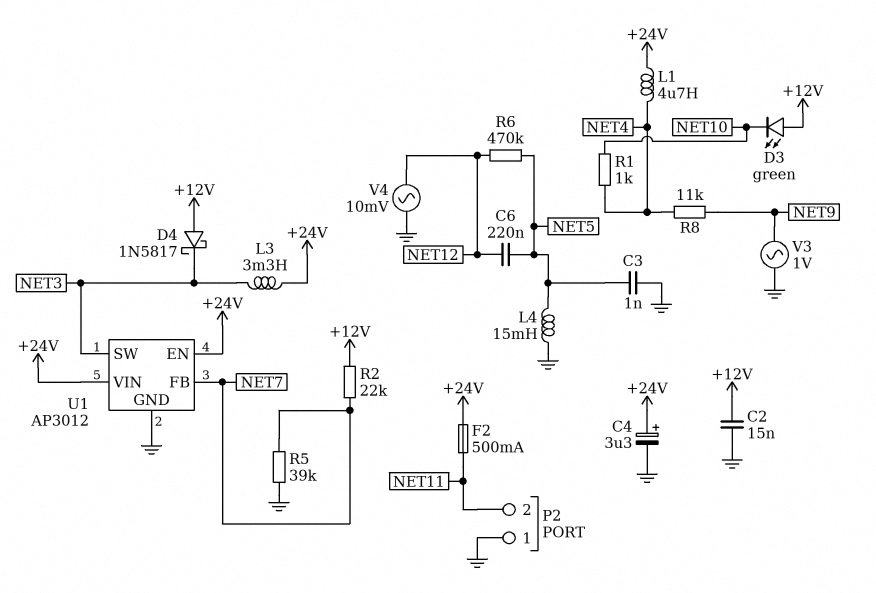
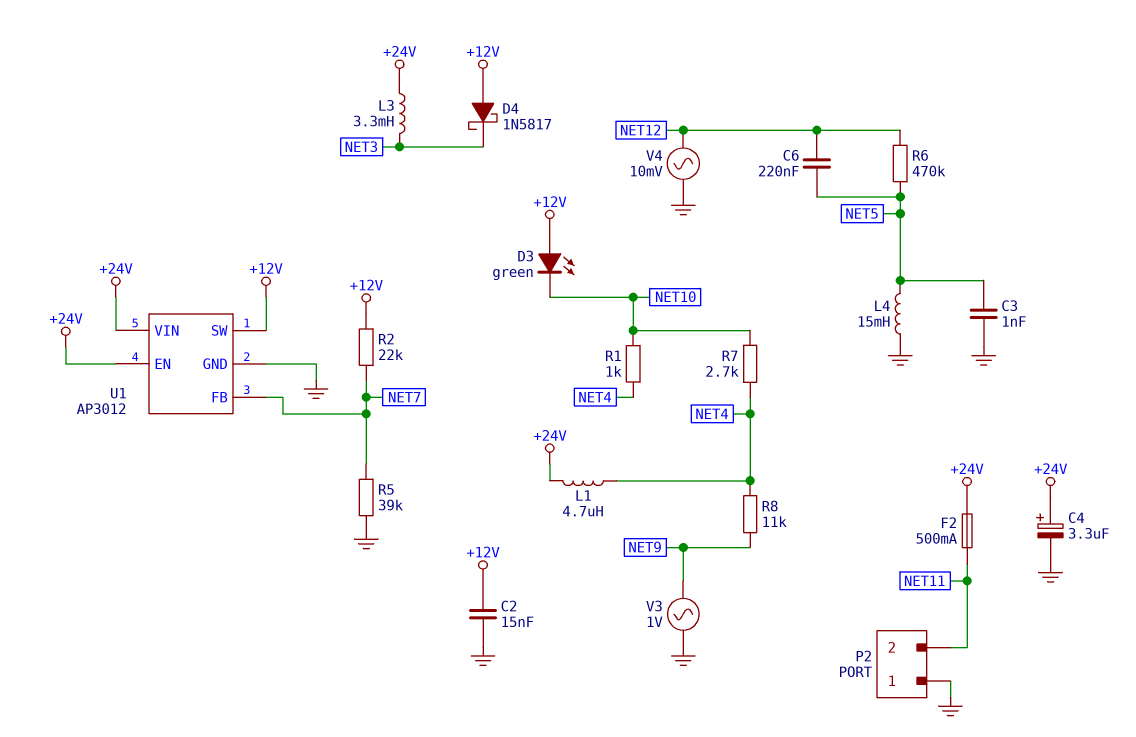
R7: none -> 2.7k (NET4, NET10)
U1 pin SW: NET3 -> +12V

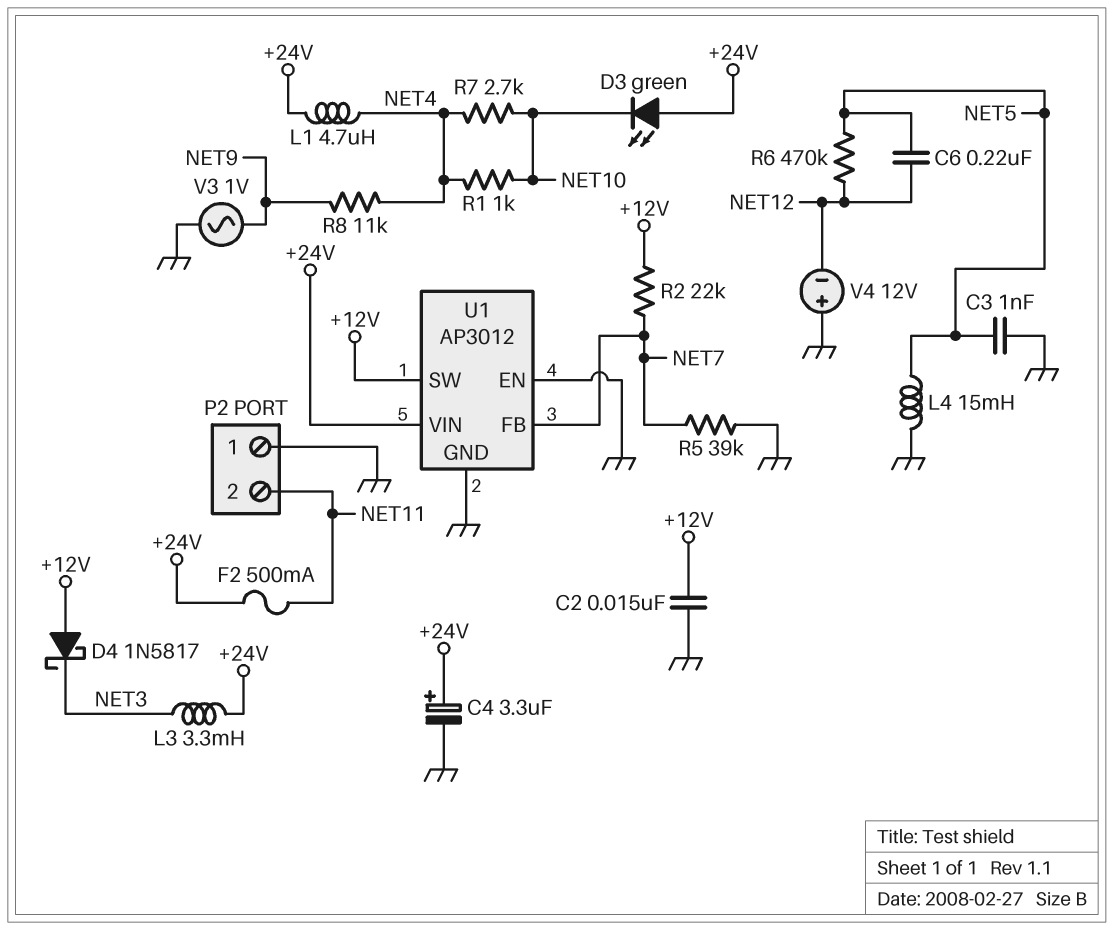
D3: LED green (A +12V, K NET10) -> LED green (A +24V, K NET10)
U1 pin EN: +24V -> GND
V4: AC 10mV (GND, NET12) -> 12V (plus GND, minus NET12)

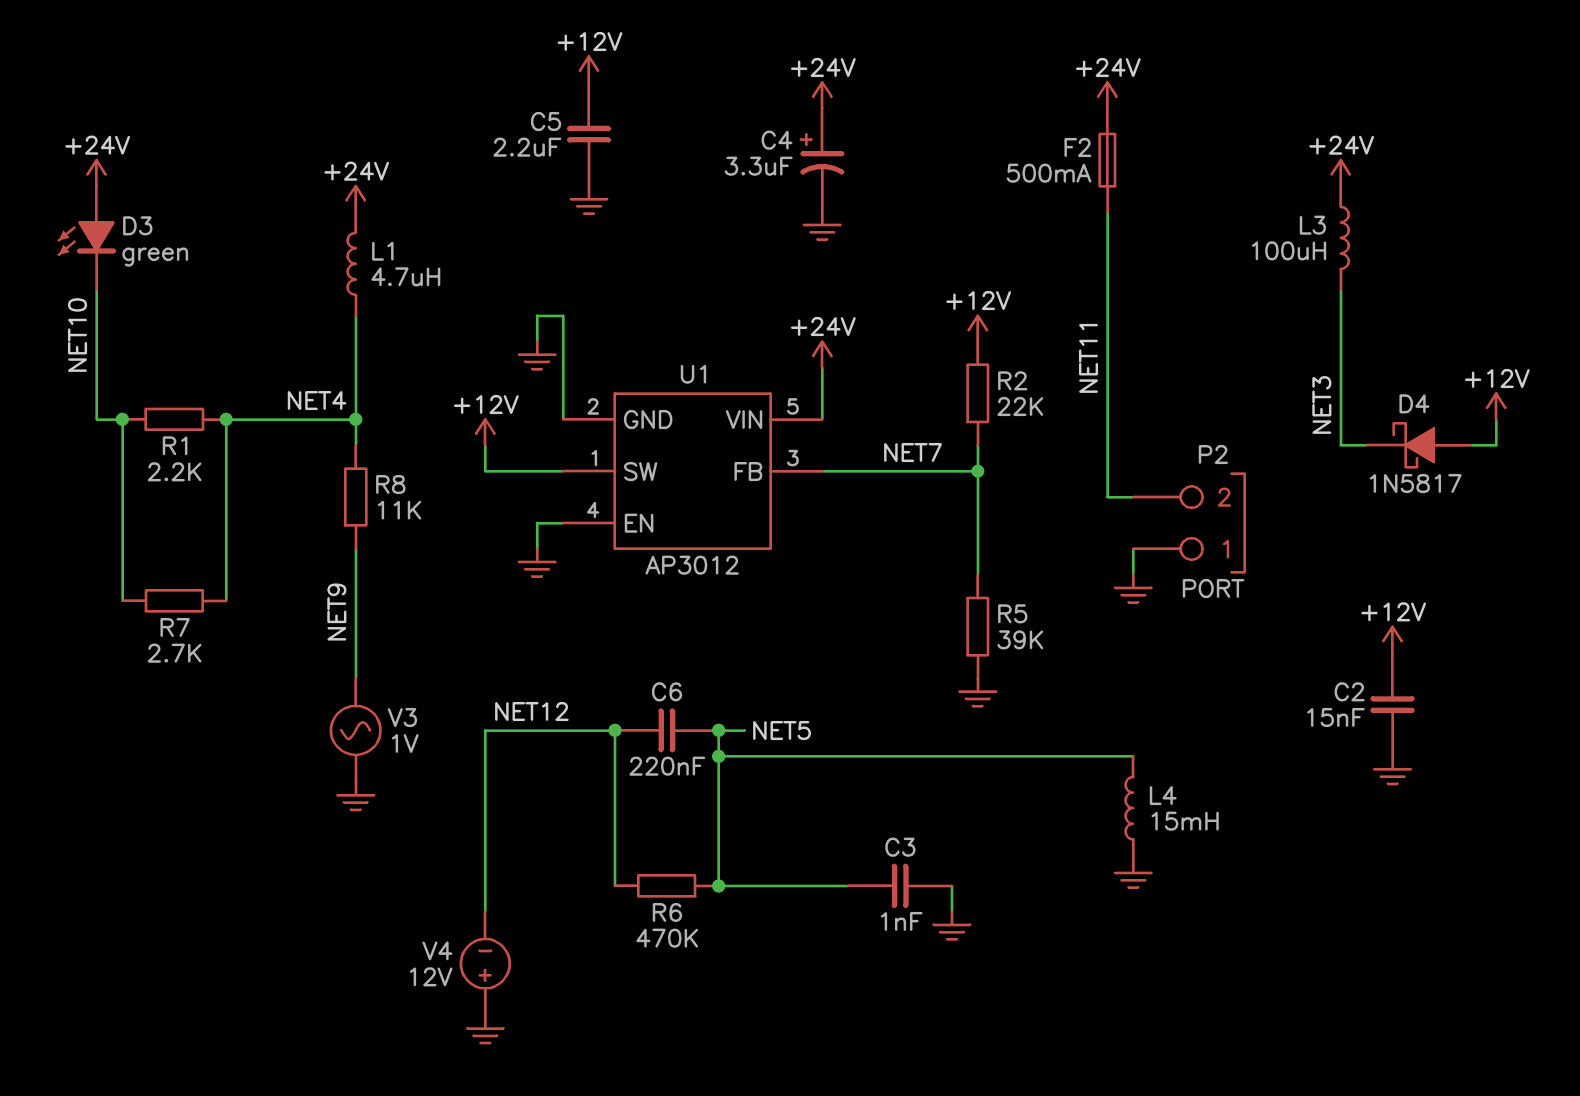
C5: none -> 2.2uF (+12V, GND)
L3: 3.3mH (+24V, NET3) -> 100uH (+24V, NET3)
R1: 1k (NET4, NET10) -> 2.2k (NET4, NET10)

